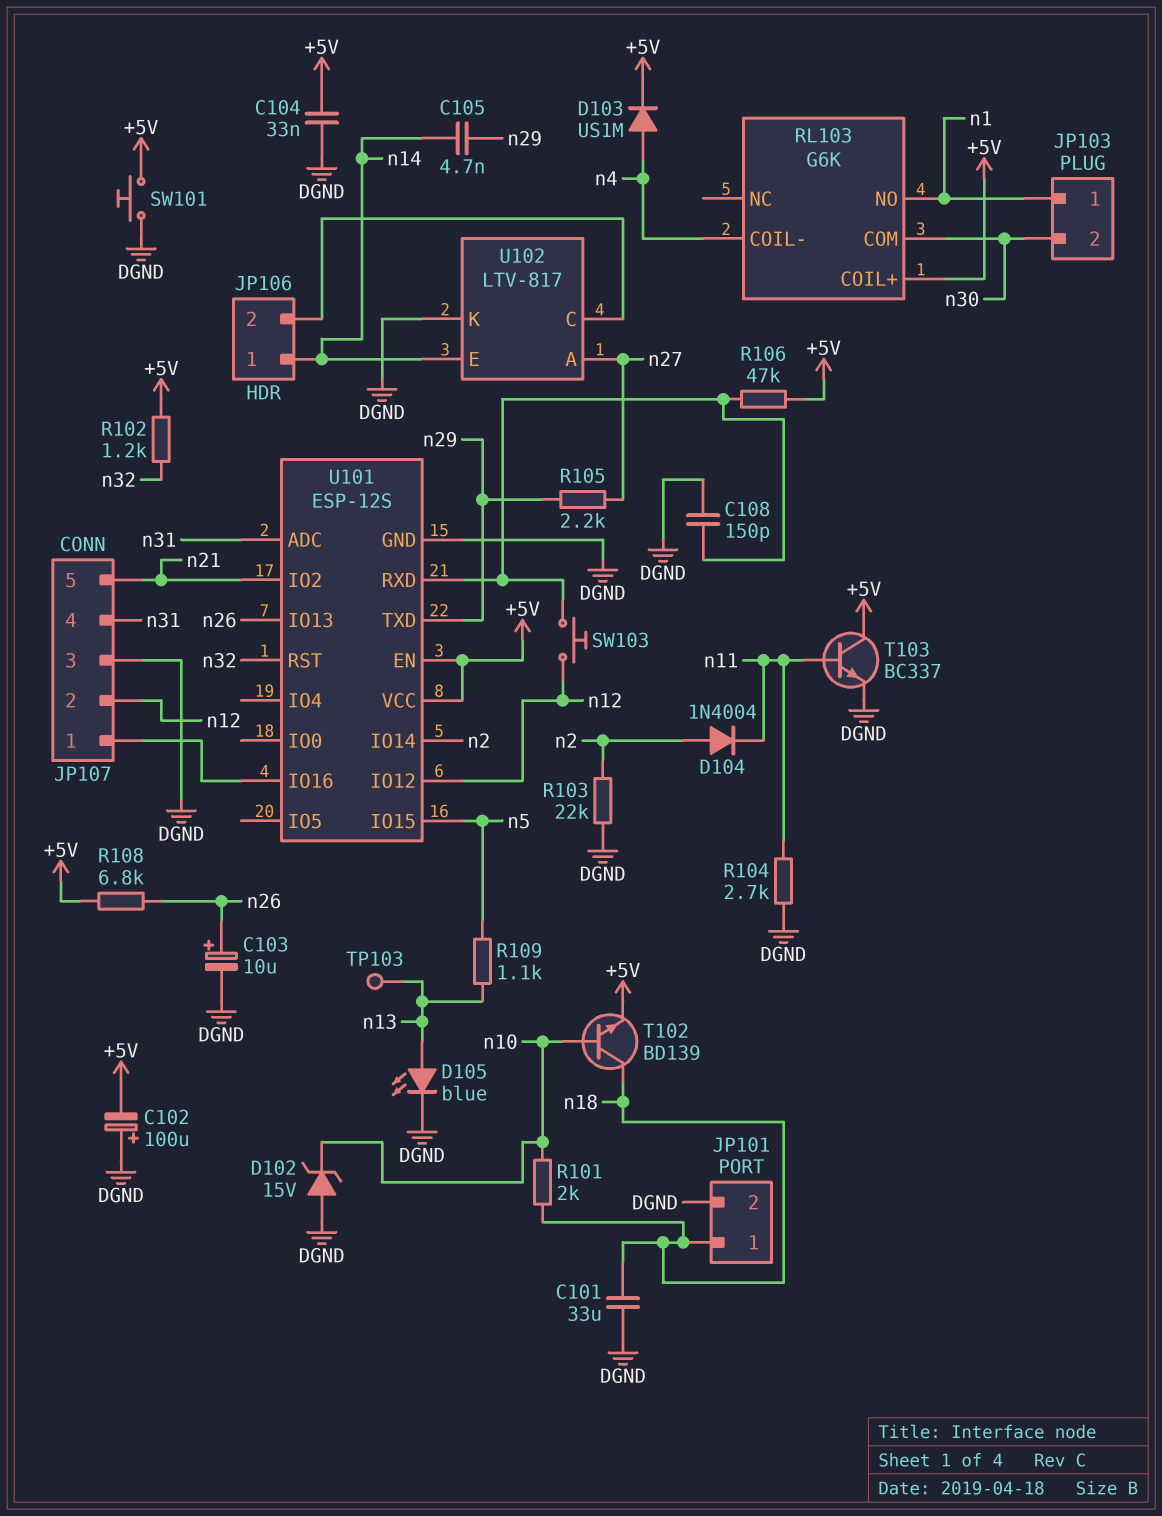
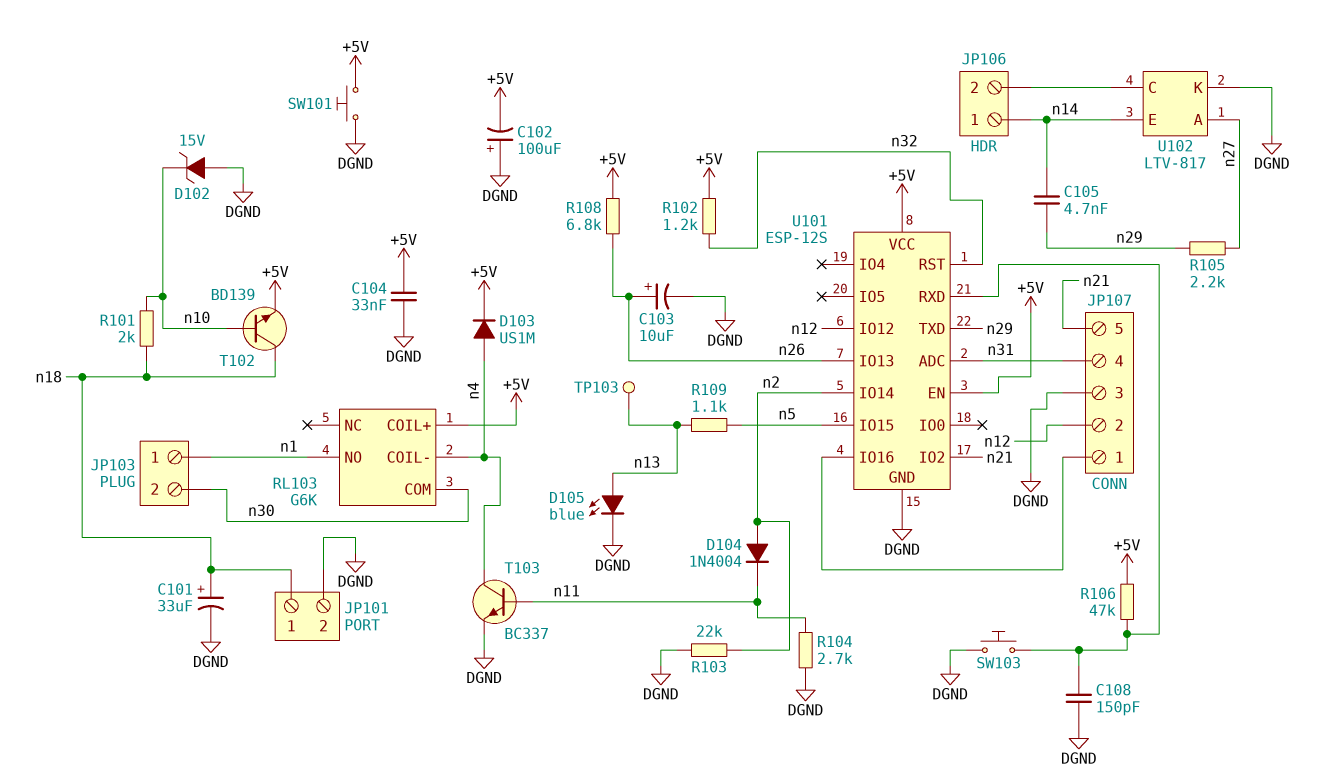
C101: 33uF (DGND, n18) -> 33uF (plus n18, minus DGND)
SW103: button (U101/RXD, n12) -> button (DGND, U101/RXD)
T103: NPN BC337 (B n11, C +5V, E DGND) -> NPN BC337 (B n11, C n4, E DGND)

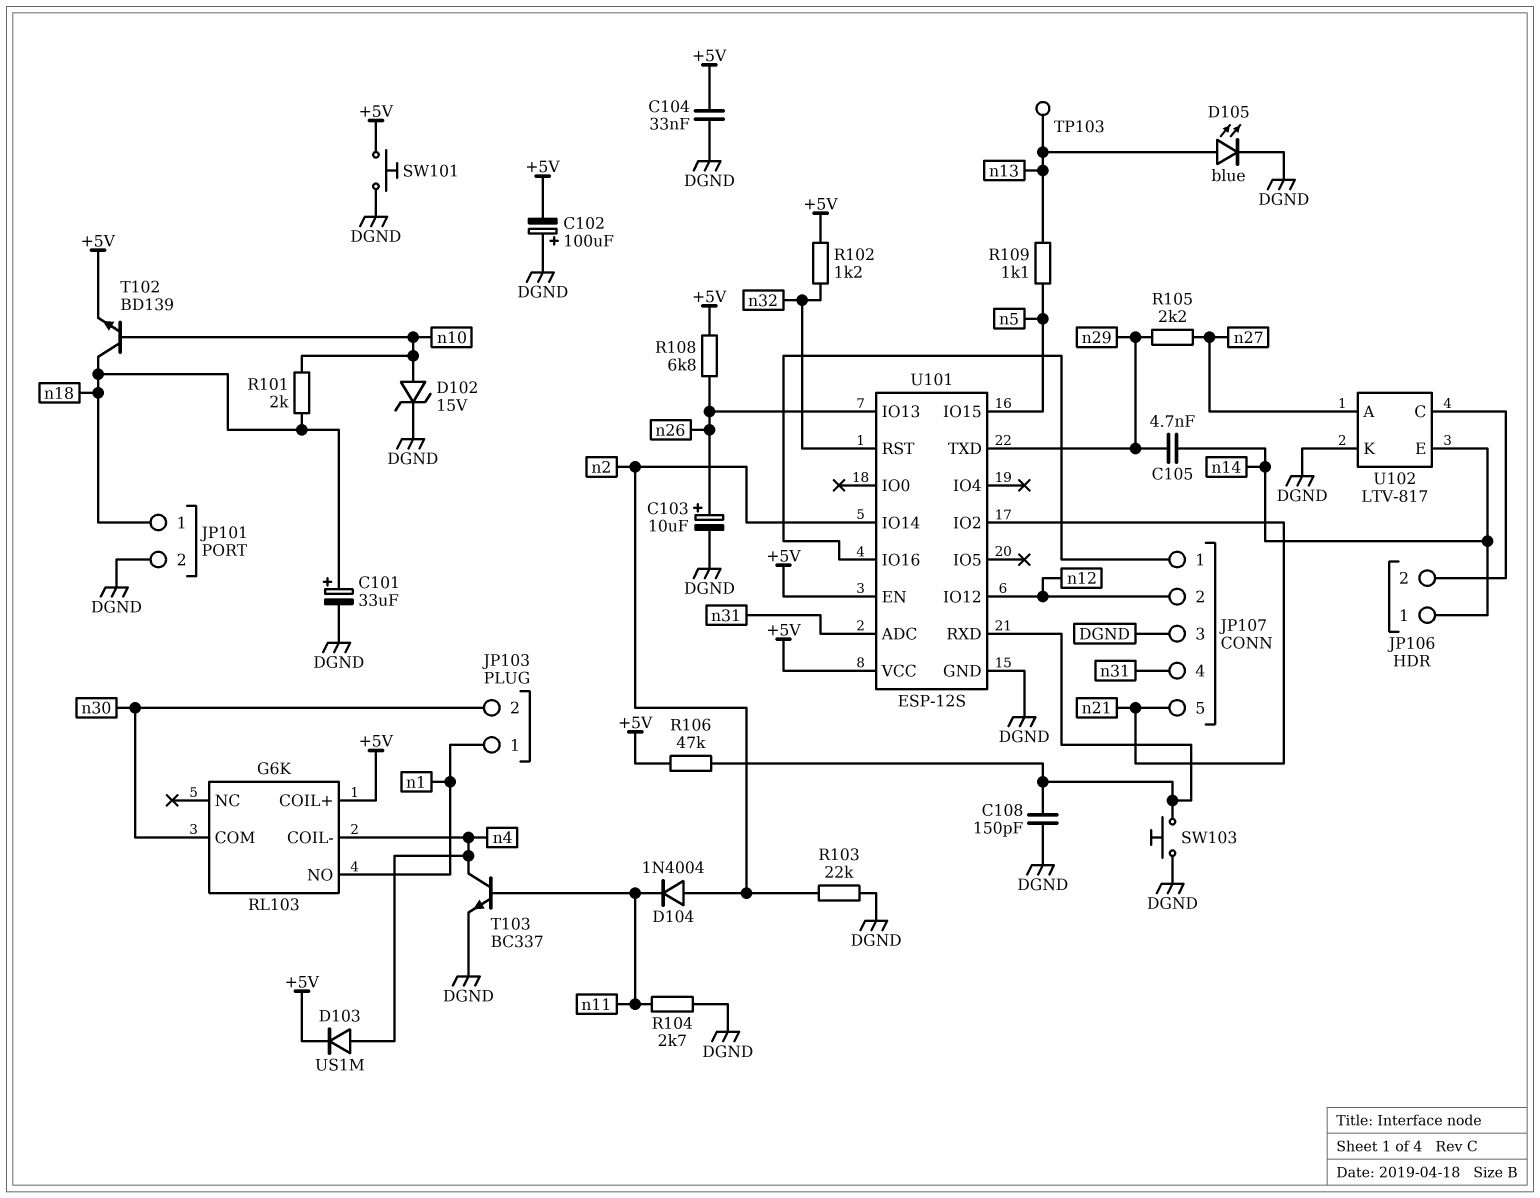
D102: zener 15V (A DGND, K n10) -> zener 15V (A n10, K DGND)

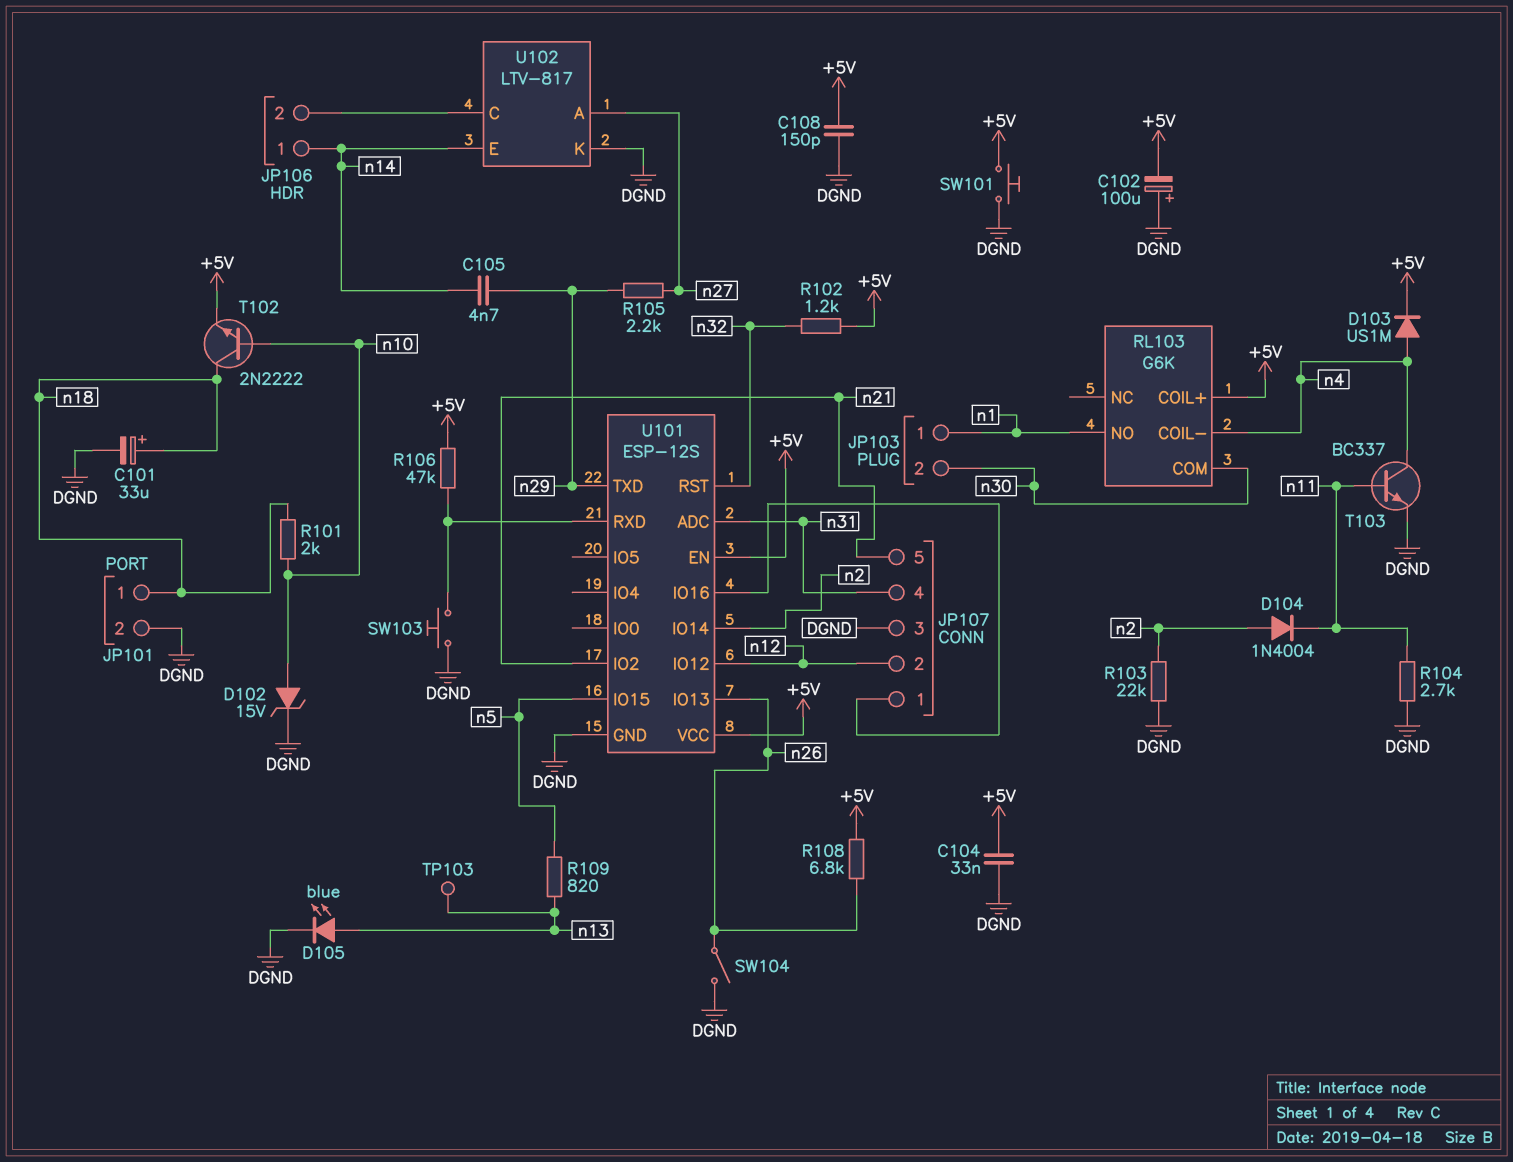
C103: 10uF (plus n26, minus DGND) -> none
C108: 150pF (DGND, U101/RXD) -> 150pF (+5V, DGND)
R109: 1.1k (n5, n13) -> 820 (n5, n13)
SW104: none -> switch (DGND, n26)
T102: NPN BD139 (B n10, C n18, E +5V) -> NPN 2N2222 (B n10, C n18, E +5V)

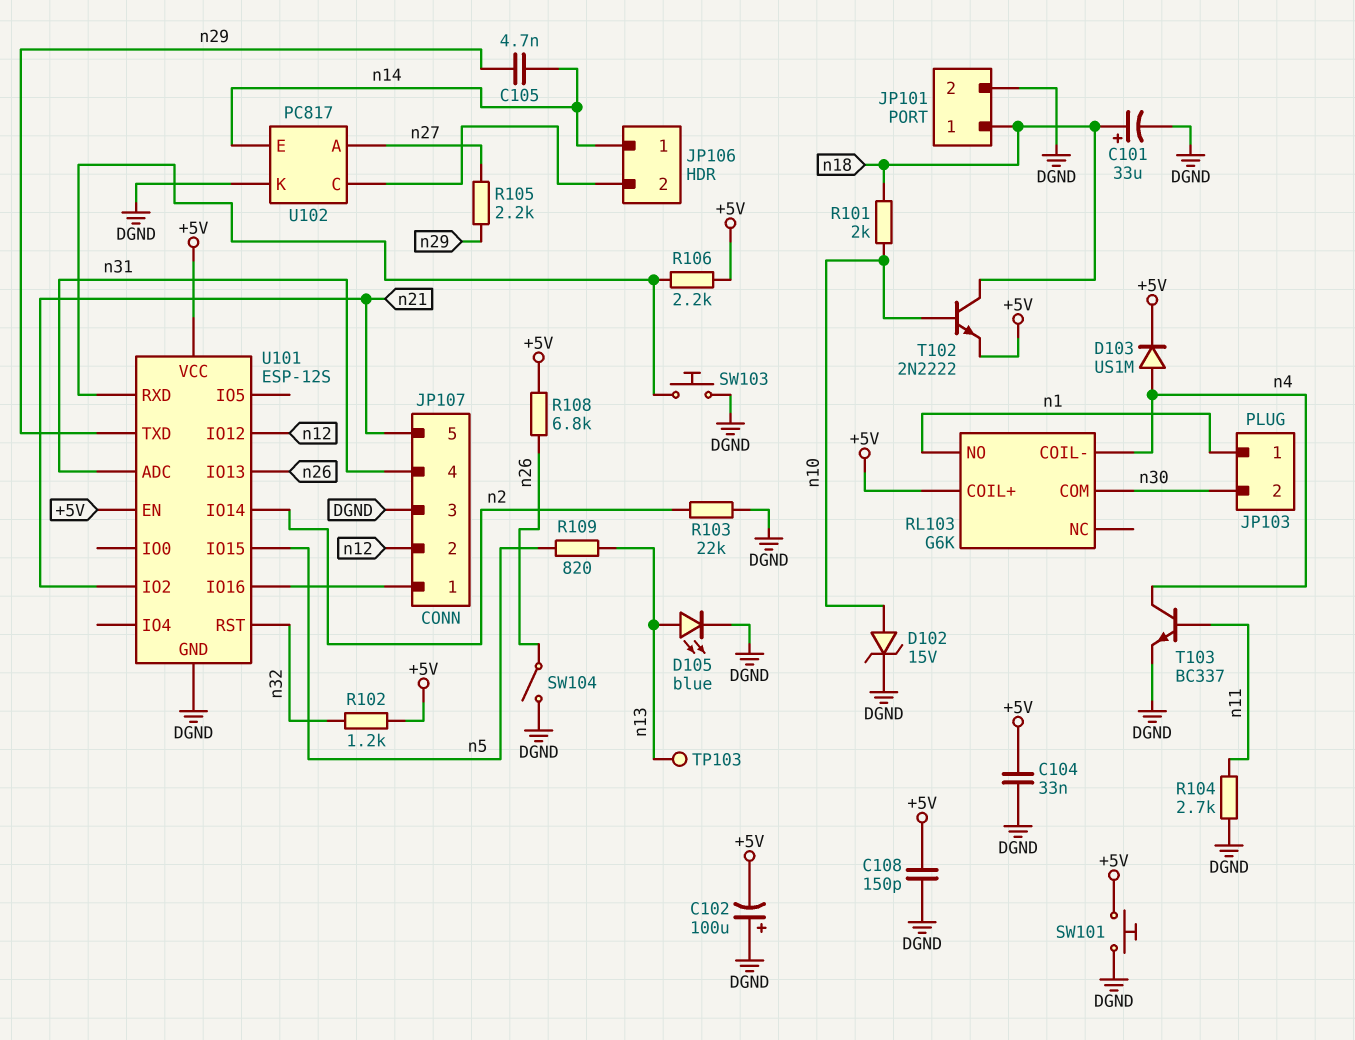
D104: diode 1N4004 (A n2, K n11) -> none
R106: 47k (+5V, U101/RXD) -> 2.2k (+5V, U101/RXD)
U102: LTV-817 -> PC817

